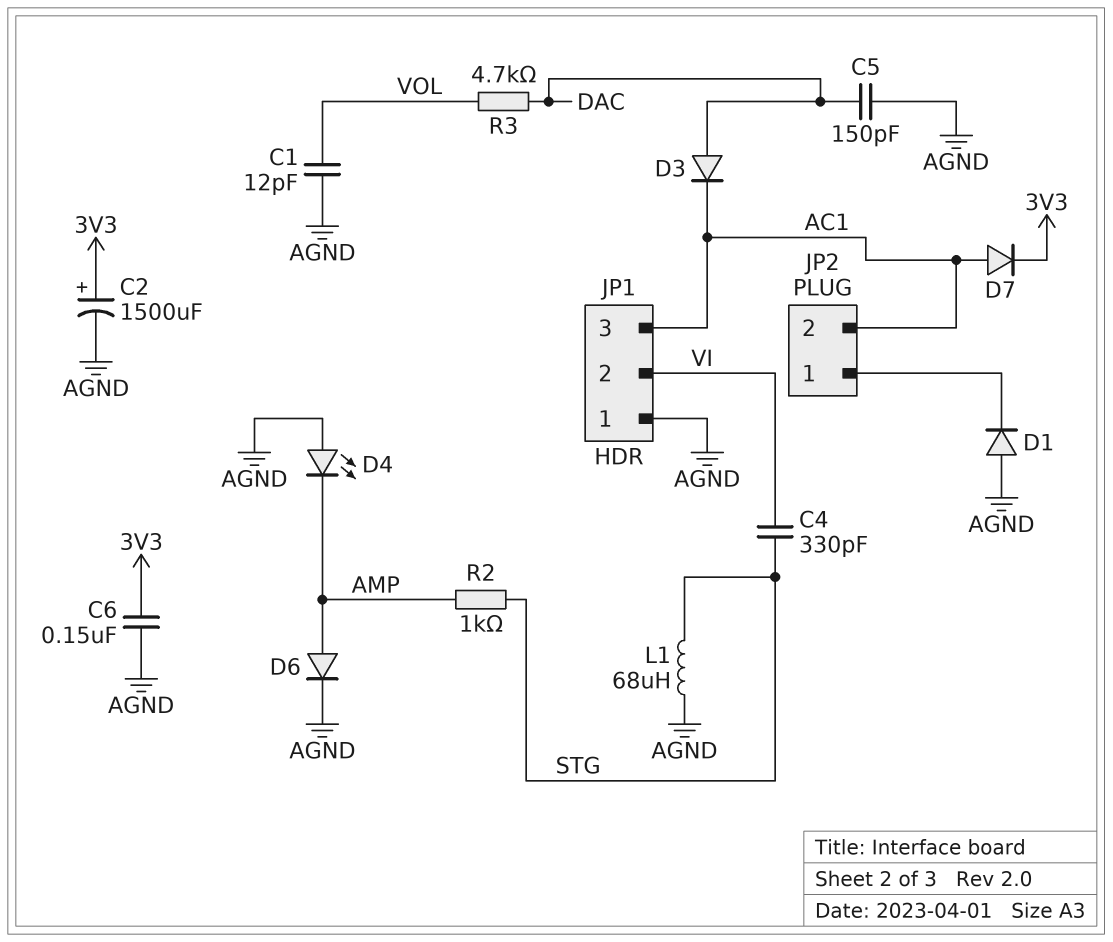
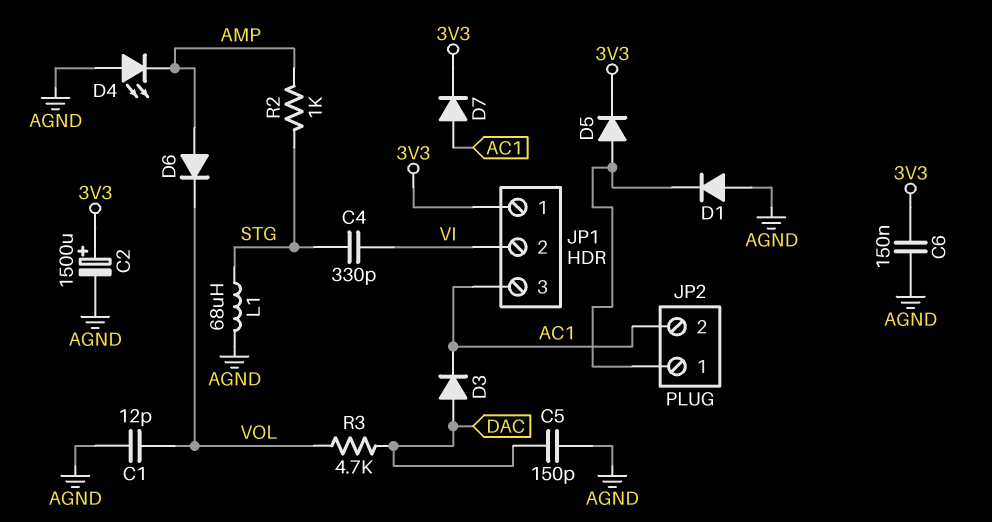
D5: none -> diode (A JP2/1, K 3V3)
D6: diode (A AMP, K AGND) -> diode (A AMP, K VOL)
JP1 pin 1: AGND -> 3V3

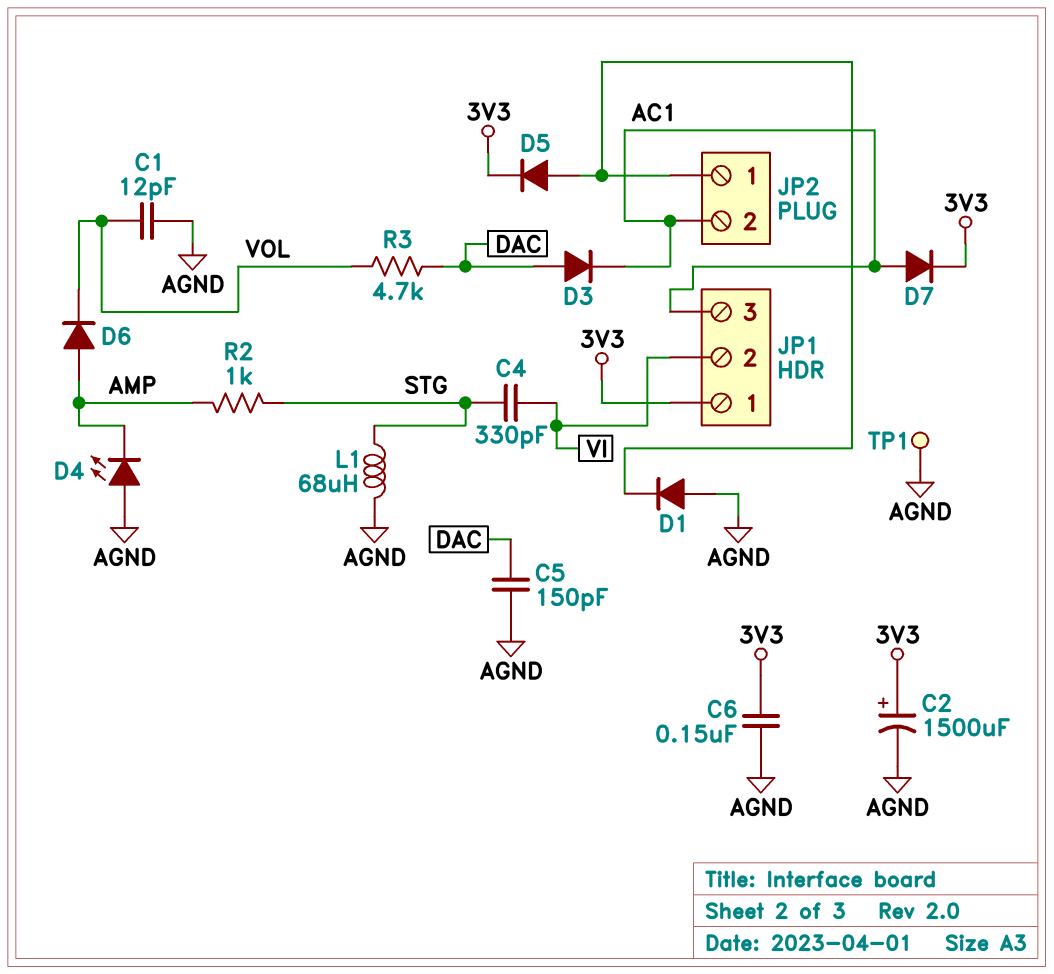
TP1: none -> test point (AGND)

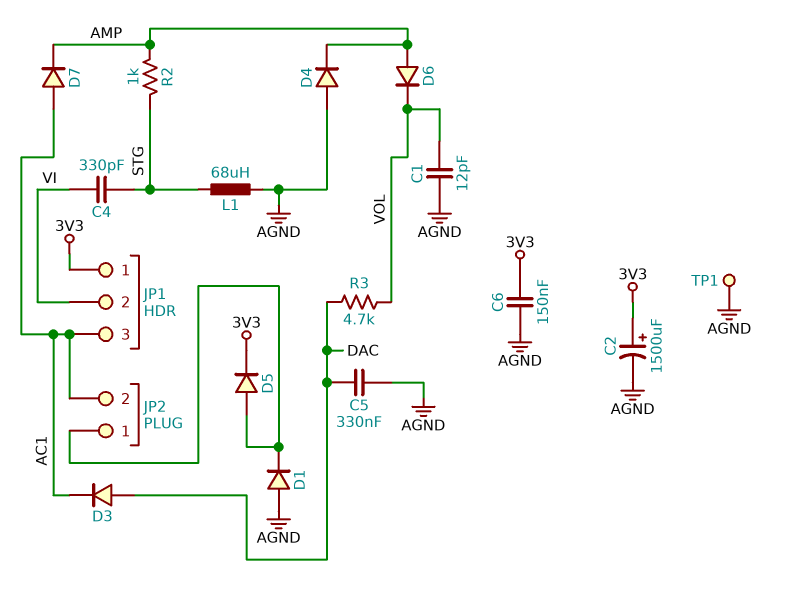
C5: 150pF (AGND, DAC) -> 330nF (AGND, DAC)
D4: LED (A AGND, K AMP) -> diode (A AGND, K AMP)
D7: diode (A AC1, K 3V3) -> diode (A AC1, K AMP)

